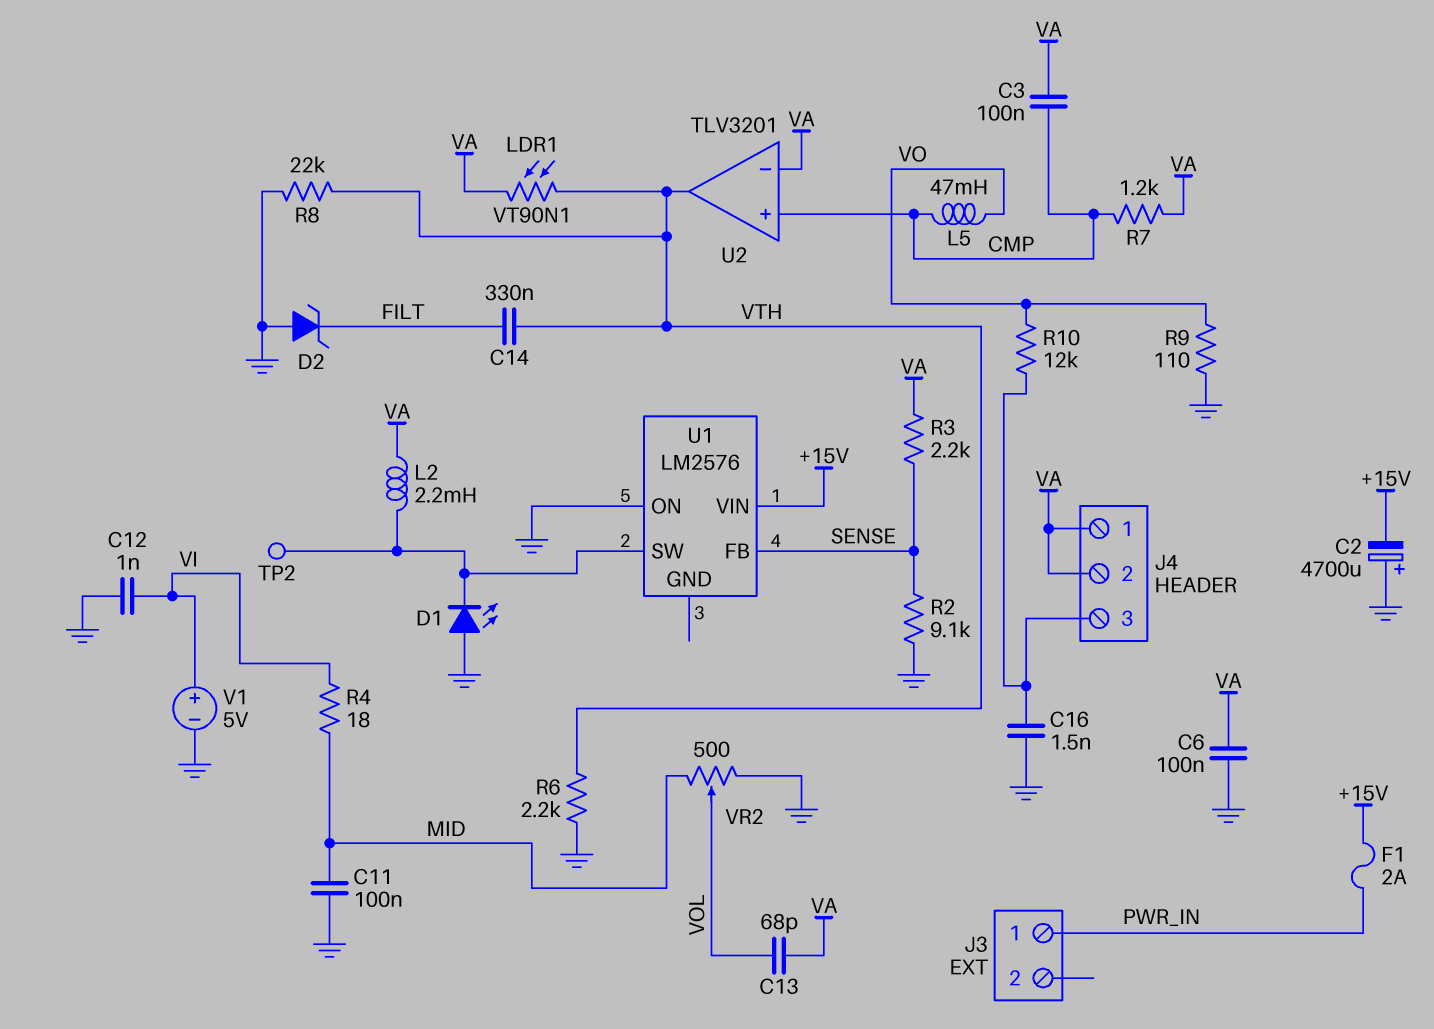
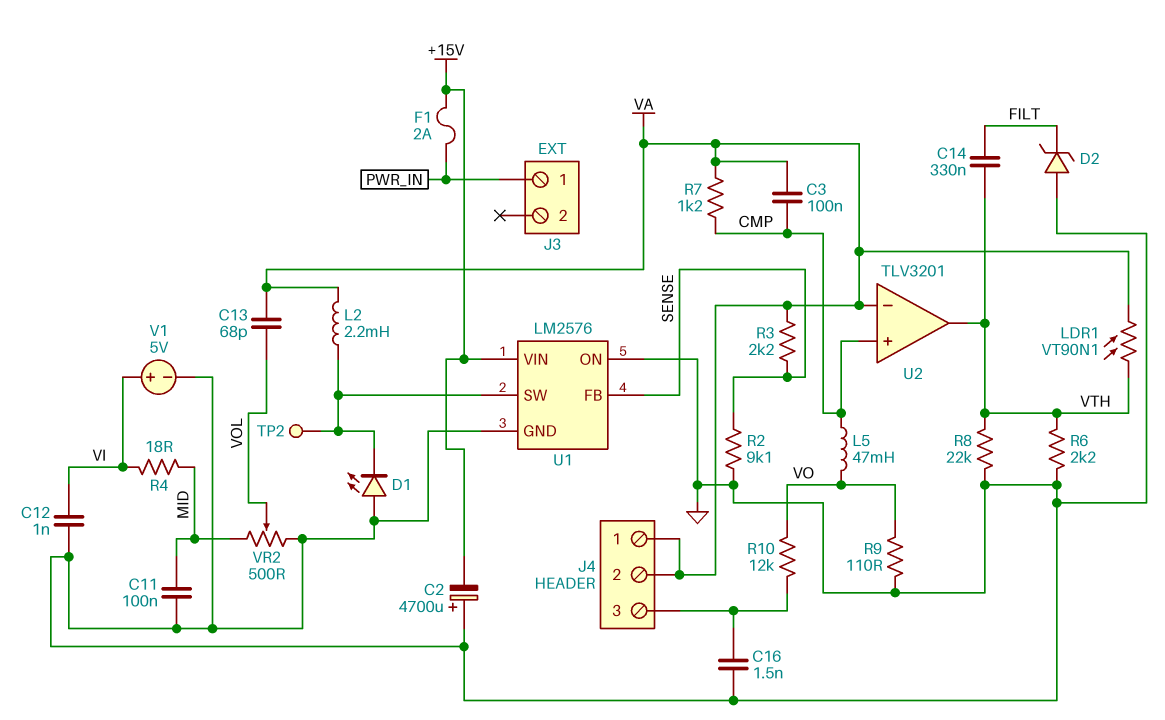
C6: 100nF (GND, VA) -> none
U1 pin GND: none -> GND

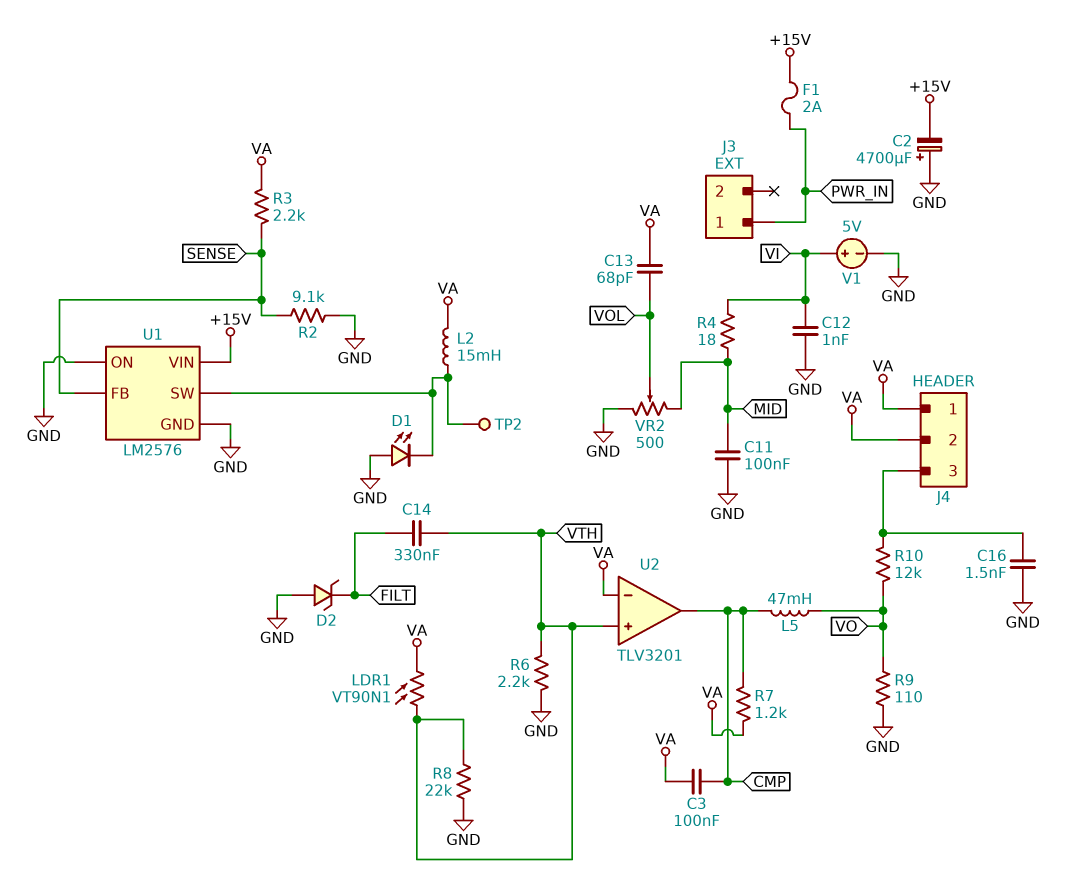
L2: 2.2mH (U1/SW, VA) -> 15mH (U1/SW, VA)
U2 pin in+: CMP -> VTH
U2 pin out: VTH -> CMP

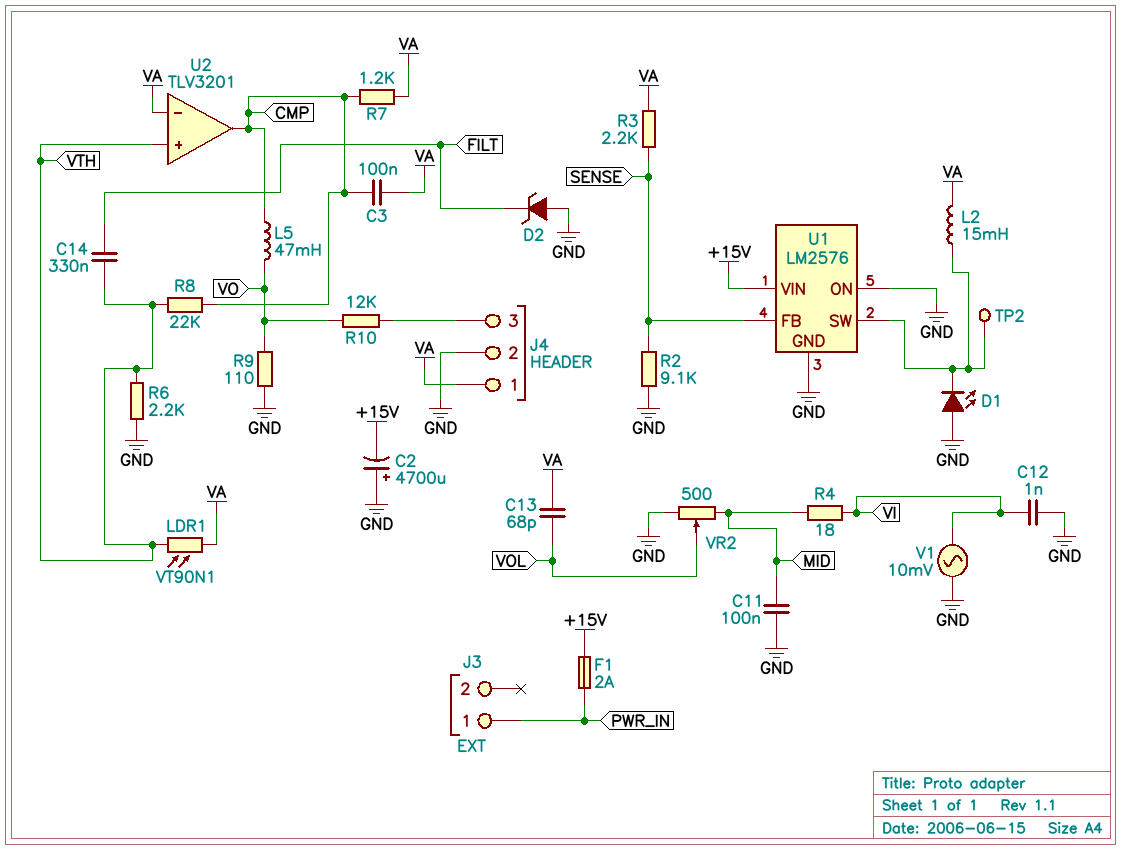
C16: 1.5nF (GND, J4/3) -> none
J4 pin 2: VA -> GND
R8: 22k (GND, VTH) -> 22k (CMP, VTH)
V1: 5V (plus VI, minus GND) -> AC 10mV (GND, VI)

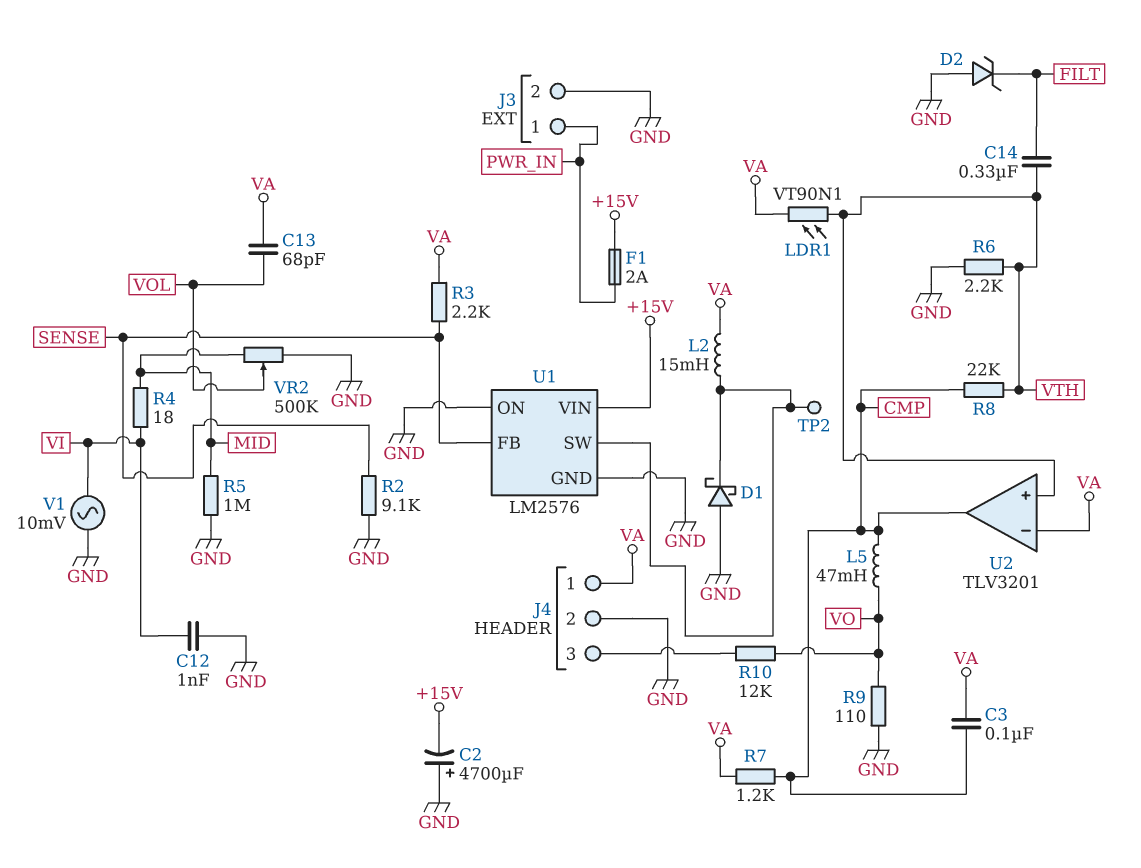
C11: 100nF (GND, MID) -> none
D1: LED (A GND, K U1/SW) -> schottky (A GND, K U1/SW)
J3 pin 2: none -> GND
R5: none -> 1M (GND, MID)
VR2: 500 (GND, MID, wiper VOL) -> 500k (GND, MID, wiper VOL)

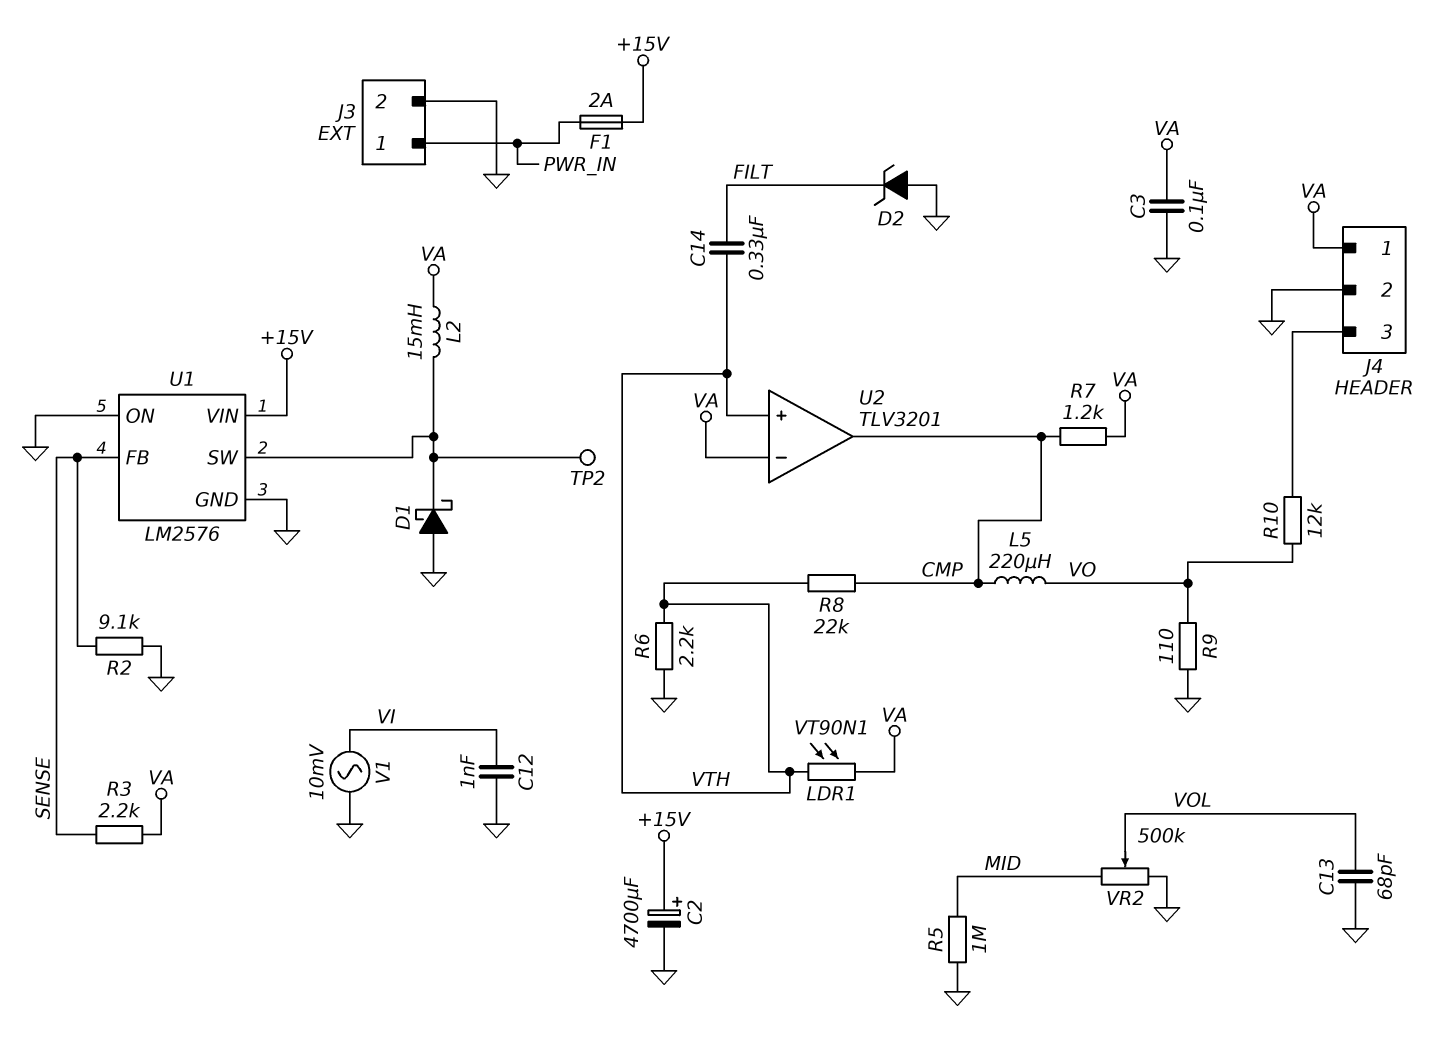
C2: 4700uF (plus GND, minus +15V) -> 4700uF (plus +15V, minus GND)
C3: 100nF (CMP, VA) -> 100nF (GND, VA)
C13: 68pF (VA, VOL) -> 68pF (GND, VOL)
L5: 47mH (CMP, VO) -> 220uH (CMP, VO)
R4: 18 (MID, VI) -> none

